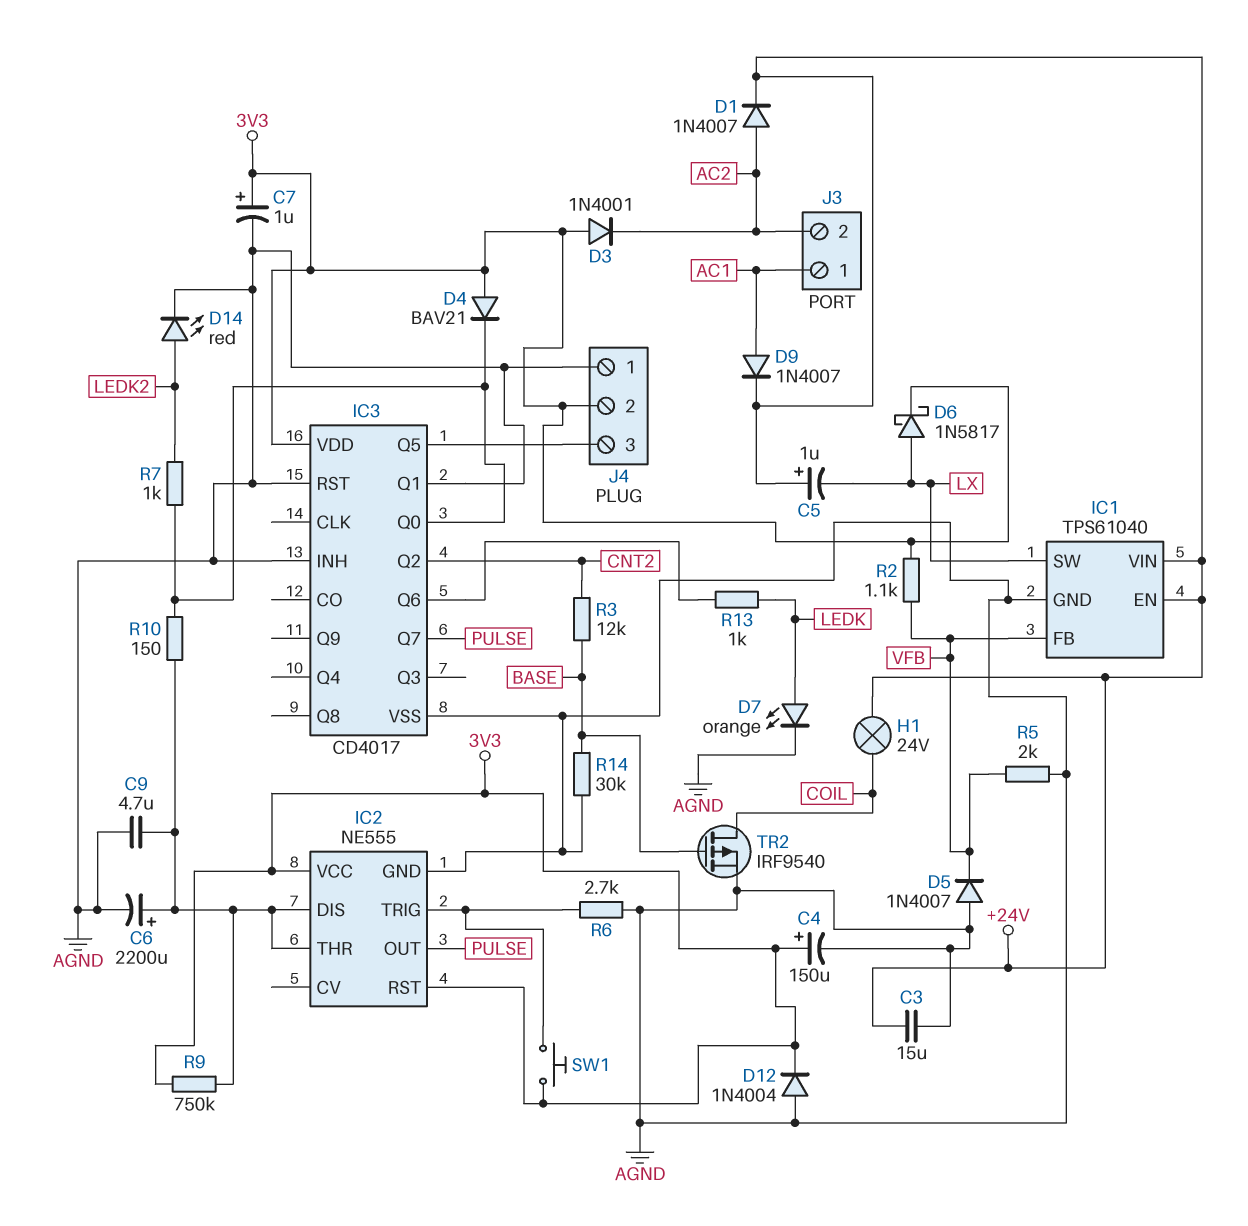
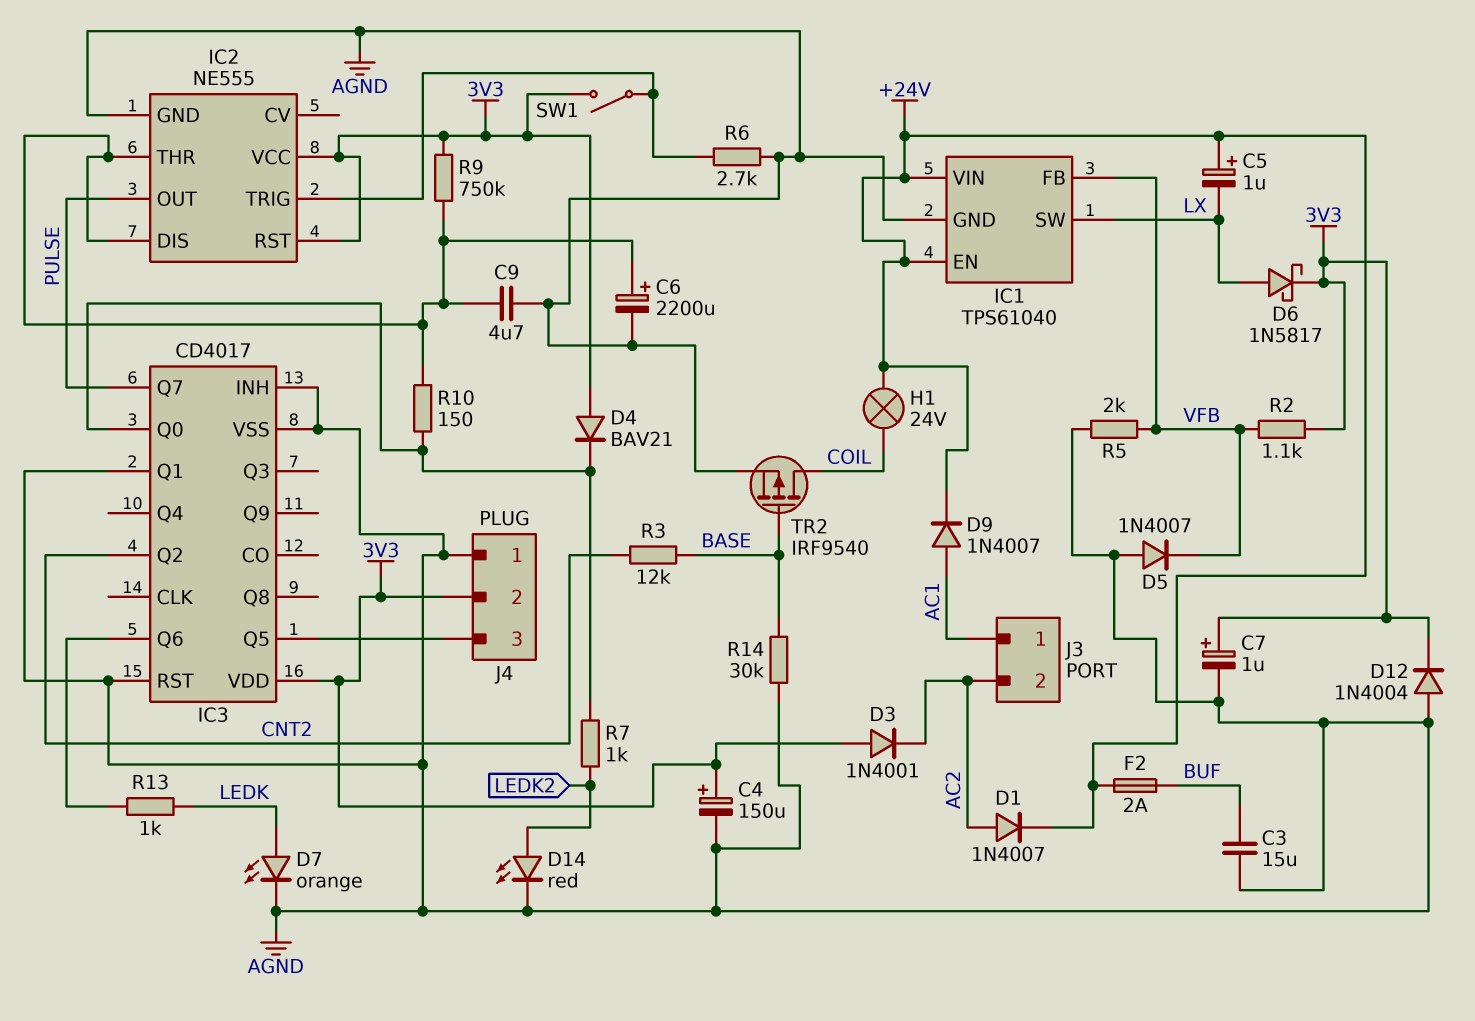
C3: 15uF (+24V, AGND) -> 15uF (AGND, BUF)
F2: none -> 2A (+24V, BUF)
SW1: button (3V3, IC2/TRIG) -> switch (3V3, IC2/TRIG)

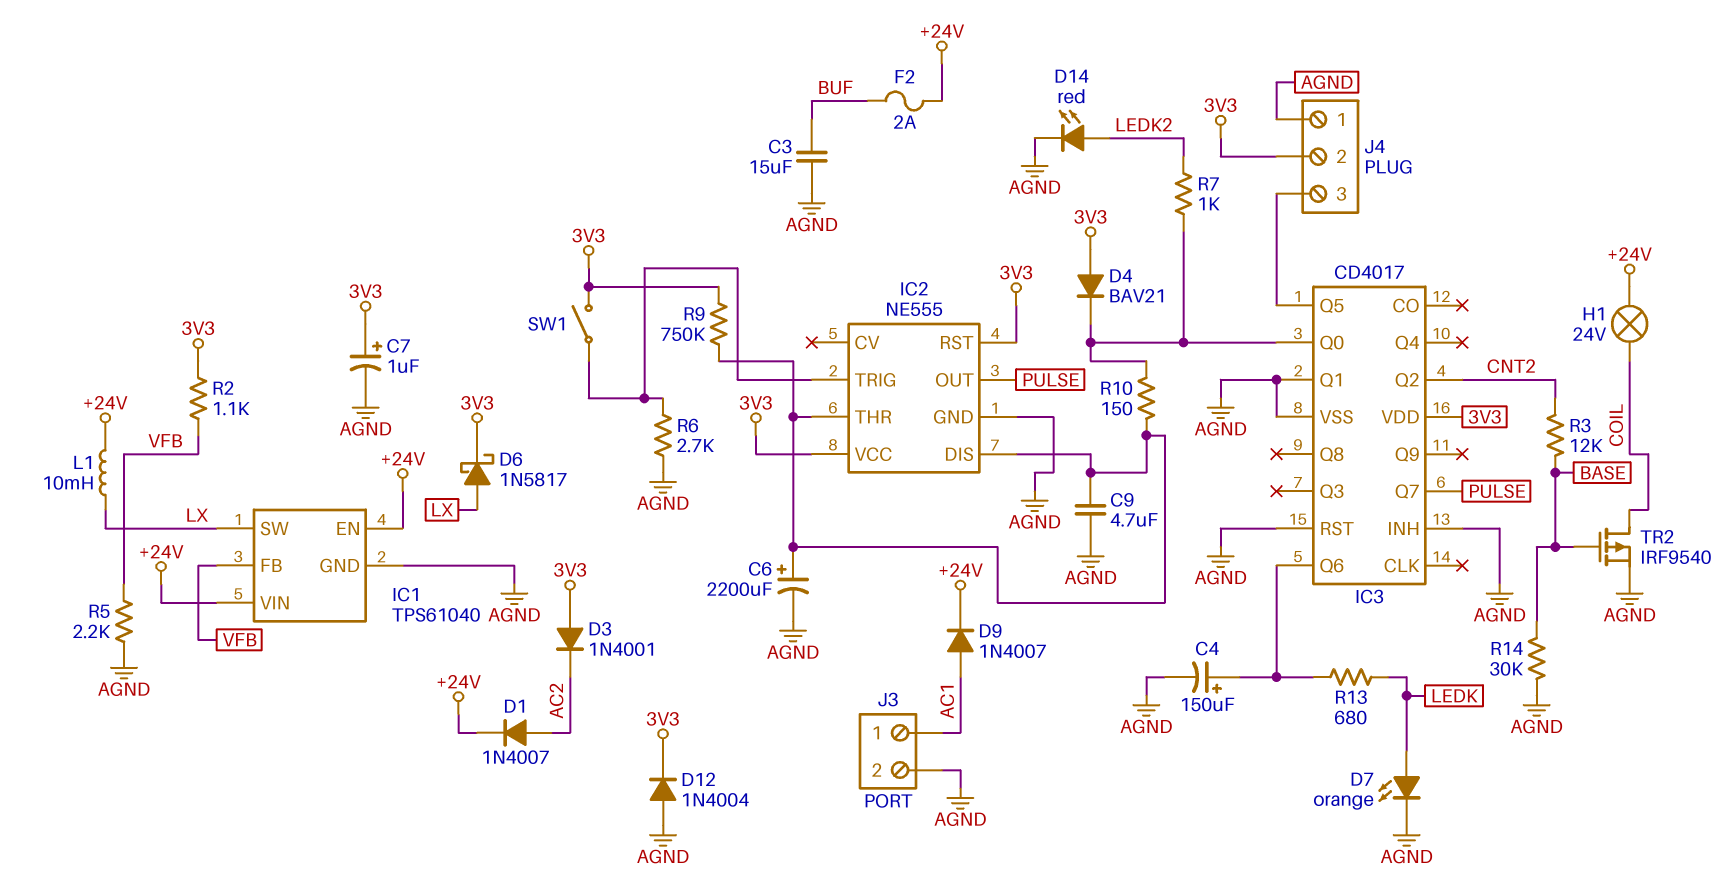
C4: 150uF (plus 3V3, minus AGND) -> 150uF (plus IC3/Q6, minus AGND)
C5: 1uF (plus +24V, minus LX) -> none
D5: diode 1N4007 (A AGND, K VFB) -> none
J3 pin 2: AC2 -> AGND
L1: none -> 10mH (+24V, LX)
R5: 2k (AGND, VFB) -> 2.2k (AGND, VFB)
R13: 1k (IC3/Q6, LEDK) -> 680 (IC3/Q6, LEDK)

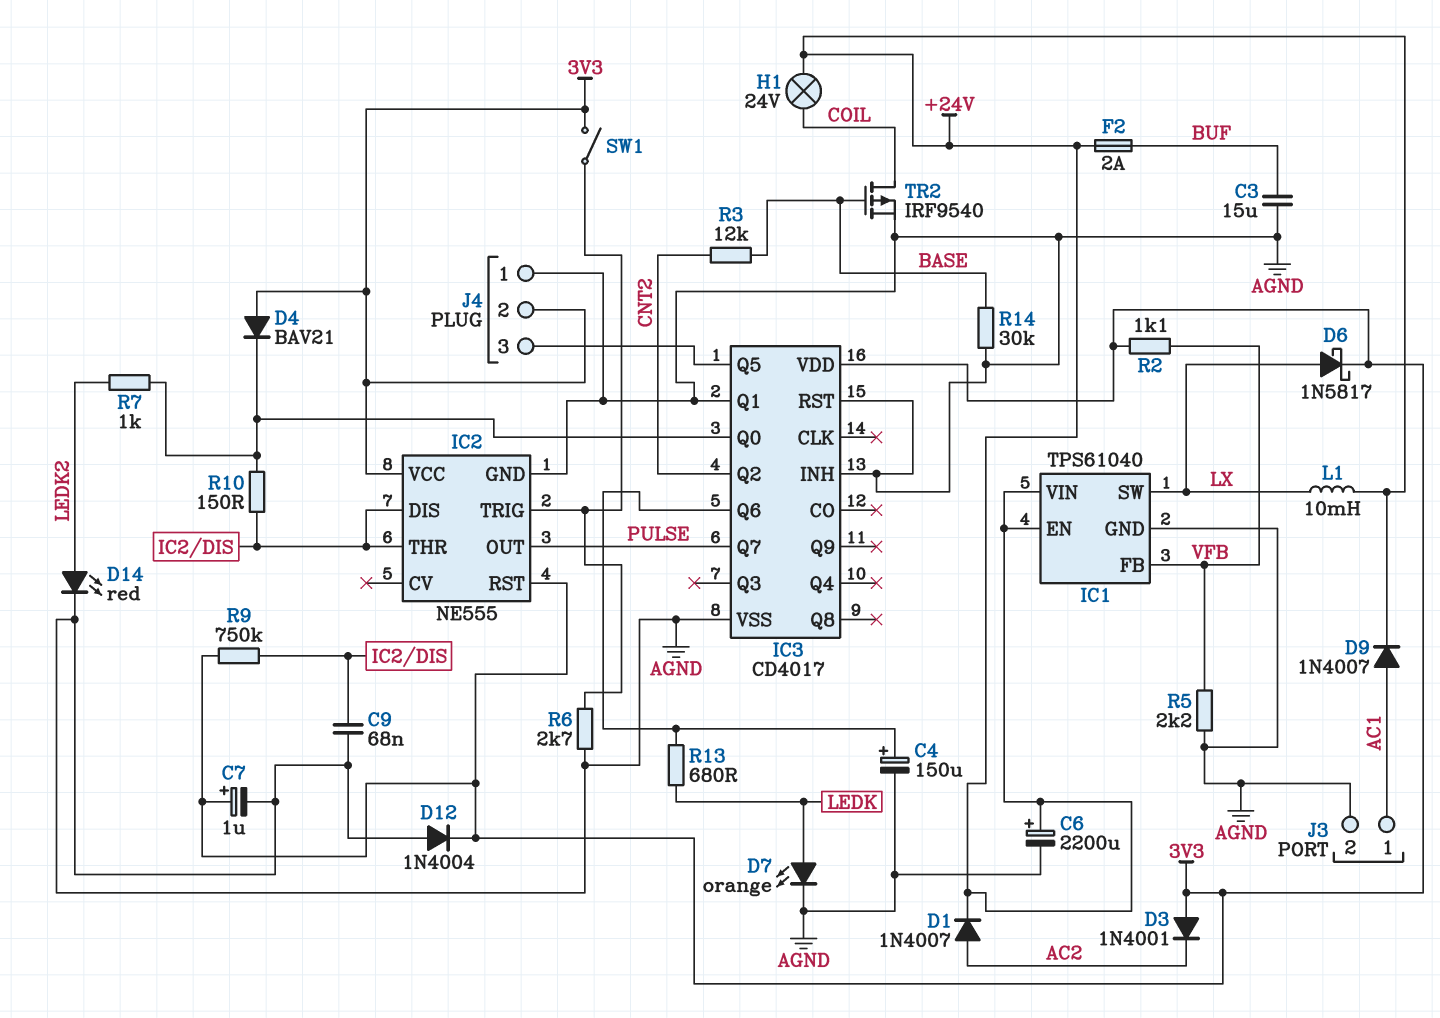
C6: 2200uF (plus IC2/DIS, minus AGND) -> 2200uF (plus +24V, minus AGND)
C9: 4.7uF (AGND, IC2/DIS) -> 68nF (AGND, IC2/DIS)

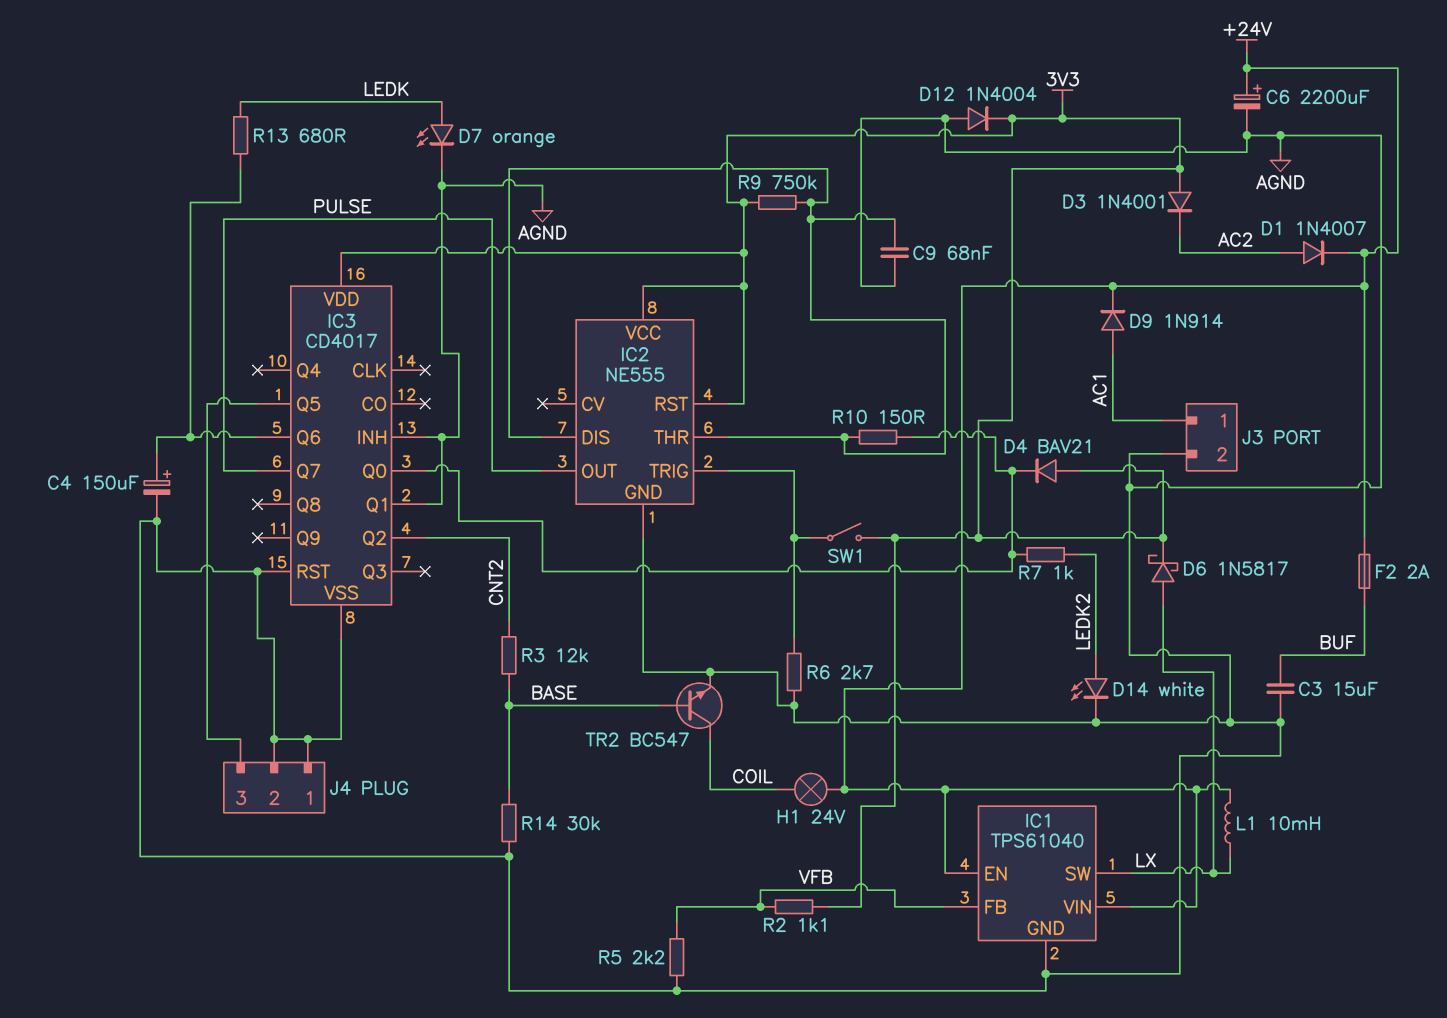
C7: 1uF (plus 3V3, minus AGND) -> none
D9: diode 1N4007 (A AC1, K +24V) -> diode 1N914 (A AC1, K +24V)
D14: LED red (A LEDK2, K AGND) -> LED white (A LEDK2, K AGND)
J4 pin 2: 3V3 -> AGND
TR2: PMOS IRF9540 (G BASE, D COIL, S AGND) -> NPN BC547 (B BASE, C COIL, E AGND)

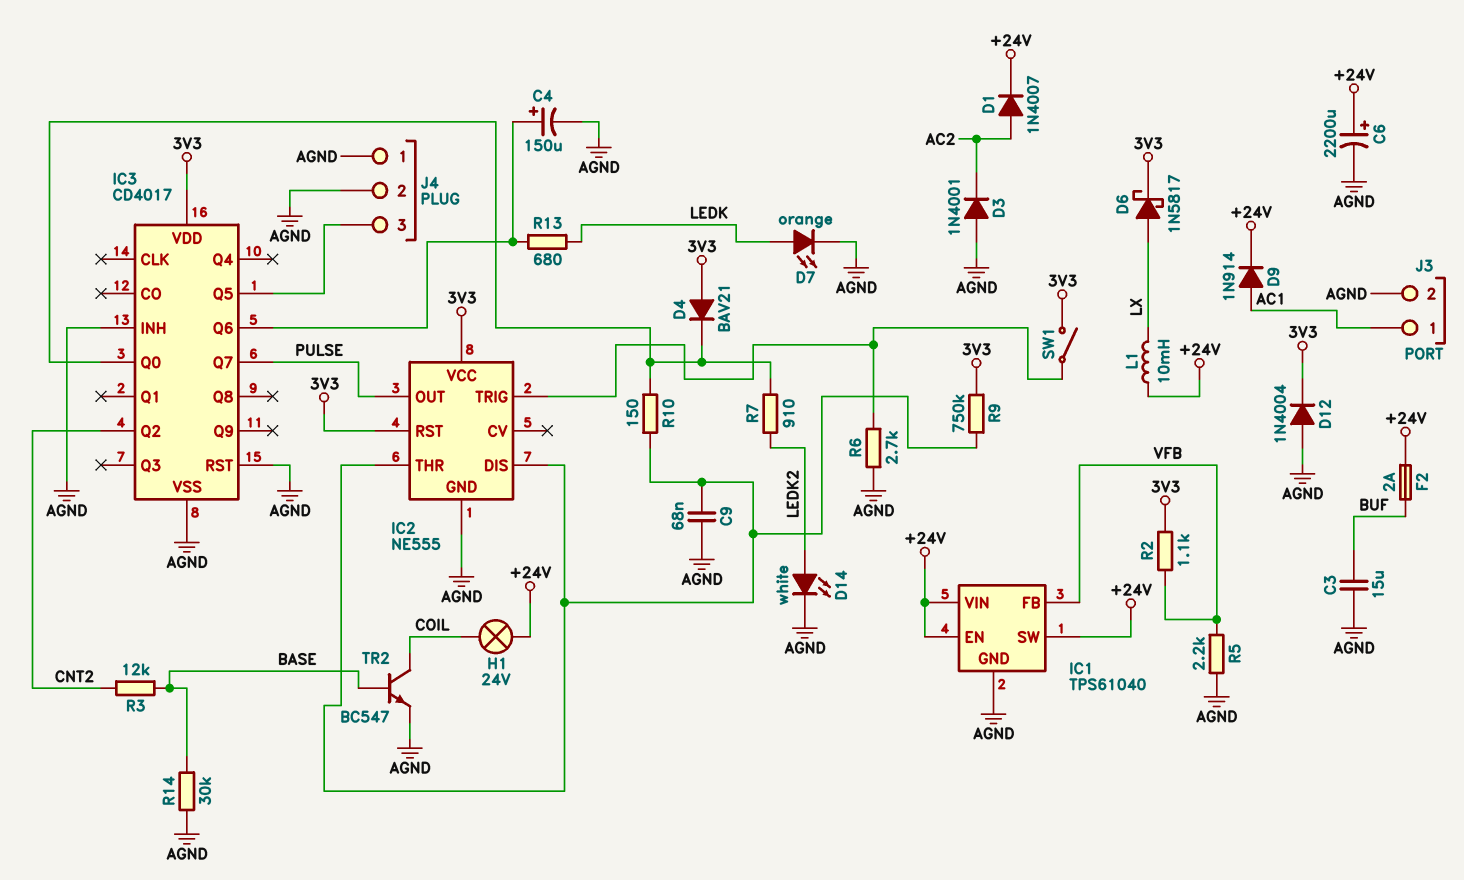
D3: diode 1N4001 (A 3V3, K AC2) -> diode 1N4001 (A AGND, K AC2)
IC1 pin SW: LX -> +24V
IC3 pin Q1: AGND -> none
R7: 1k (IC3/Q0, LEDK2) -> 910 (IC3/Q0, LEDK2)

